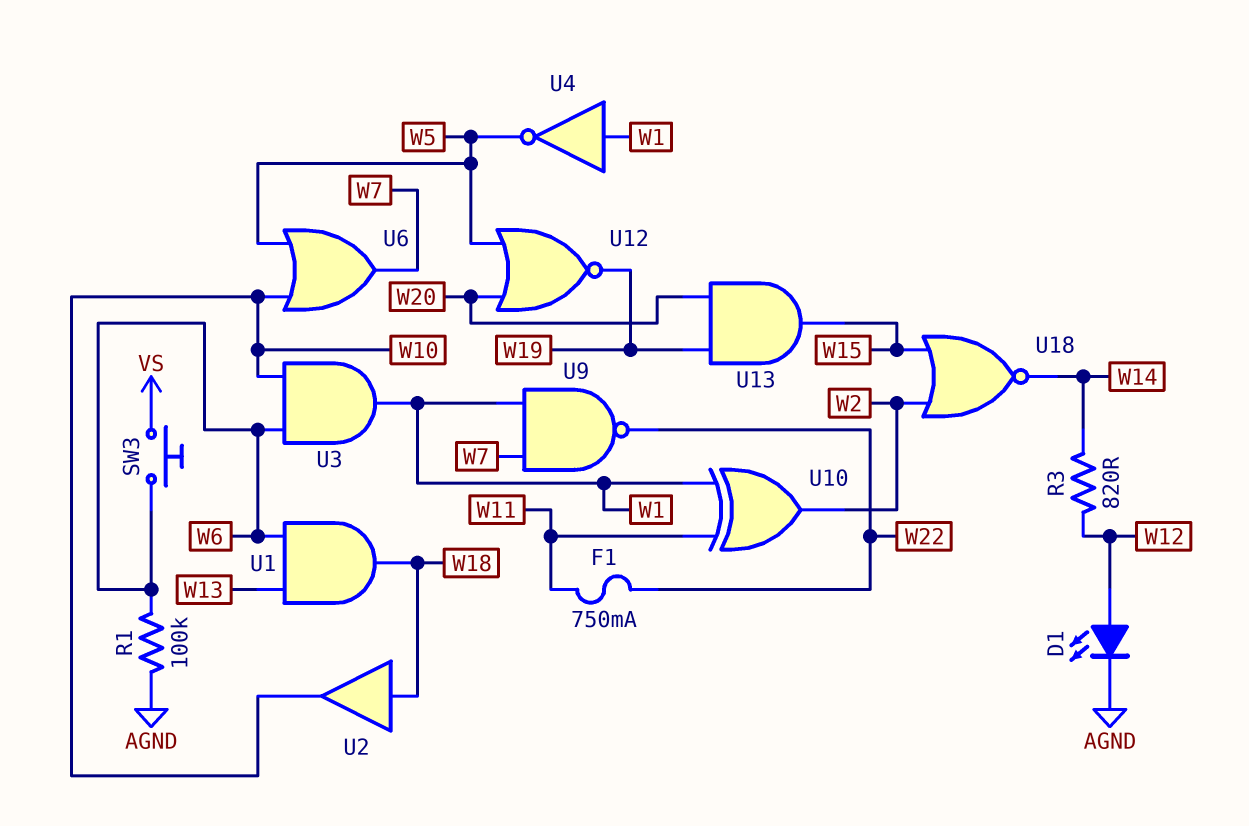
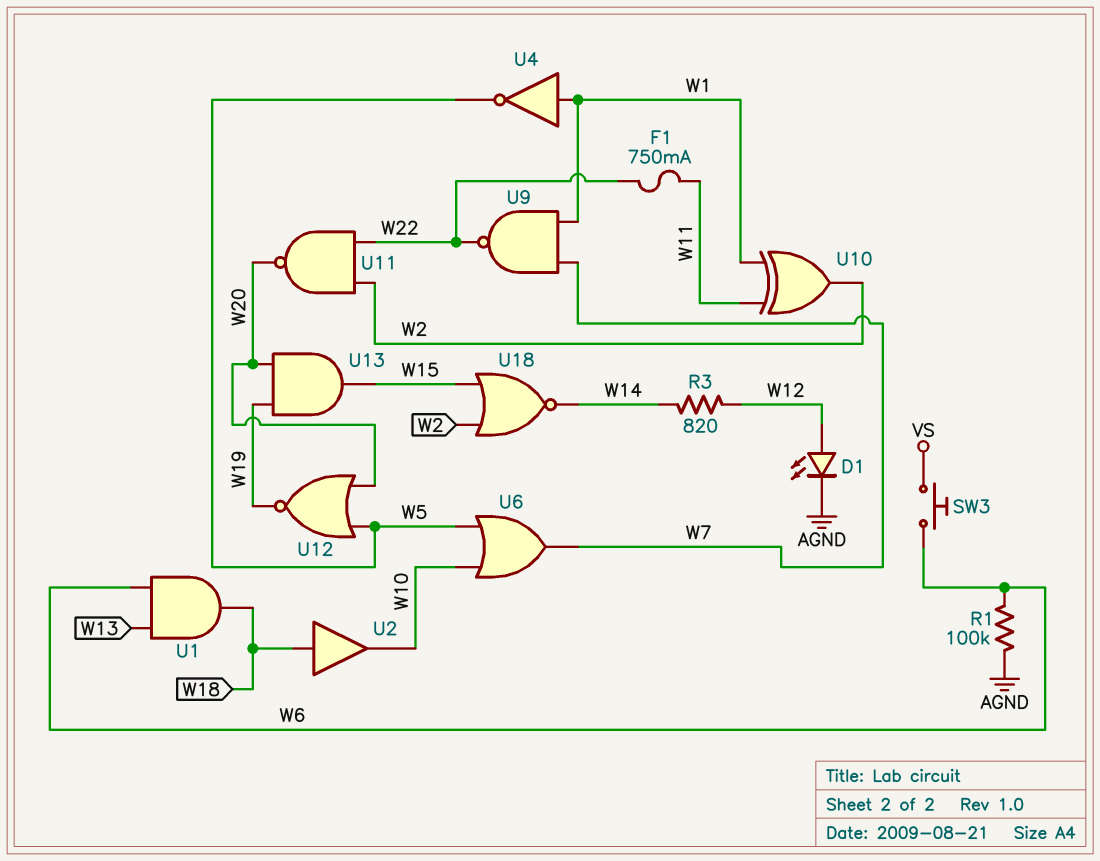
U3: AND (in W6, in W10, out W1) -> none
U11: none -> NAND (in W2, in W22, out W20)

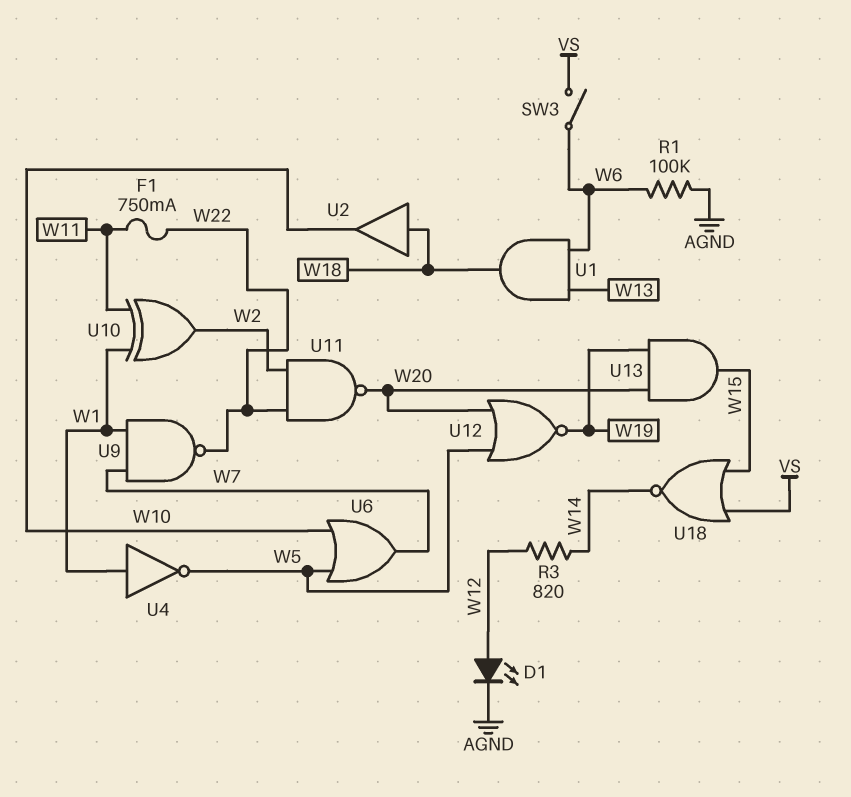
SW3: button (VS, W6) -> switch (VS, W6)
U18: NOR (in W2, in W15, out W14) -> NOR (in VS, in W15, out W14)

